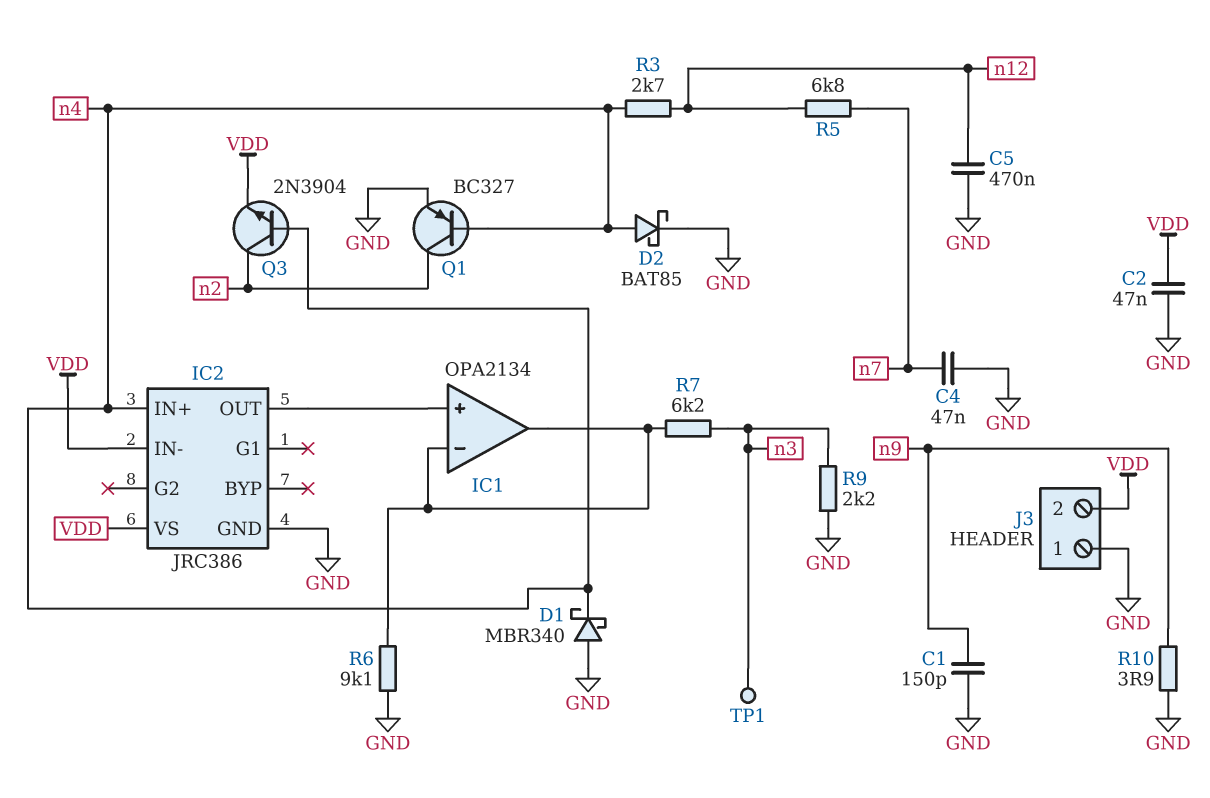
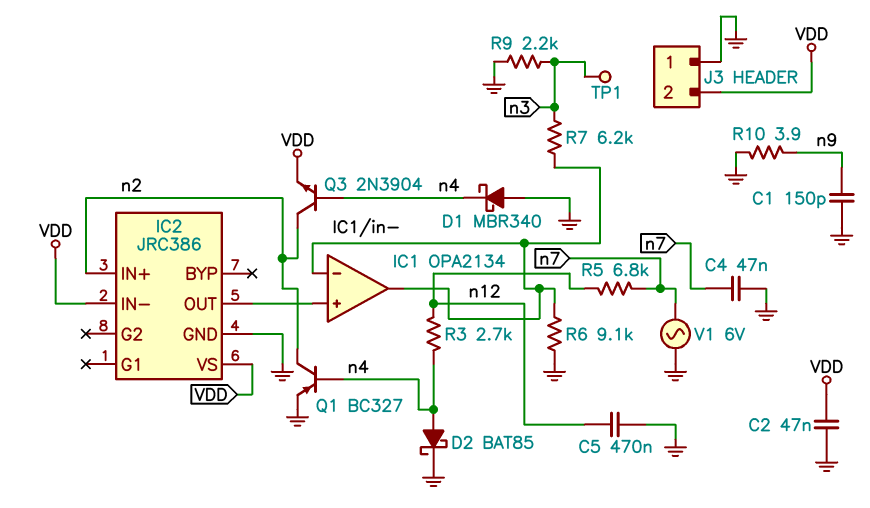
IC2 pin IN+: n4 -> n2
V1: none -> AC 6V (GND, n7)

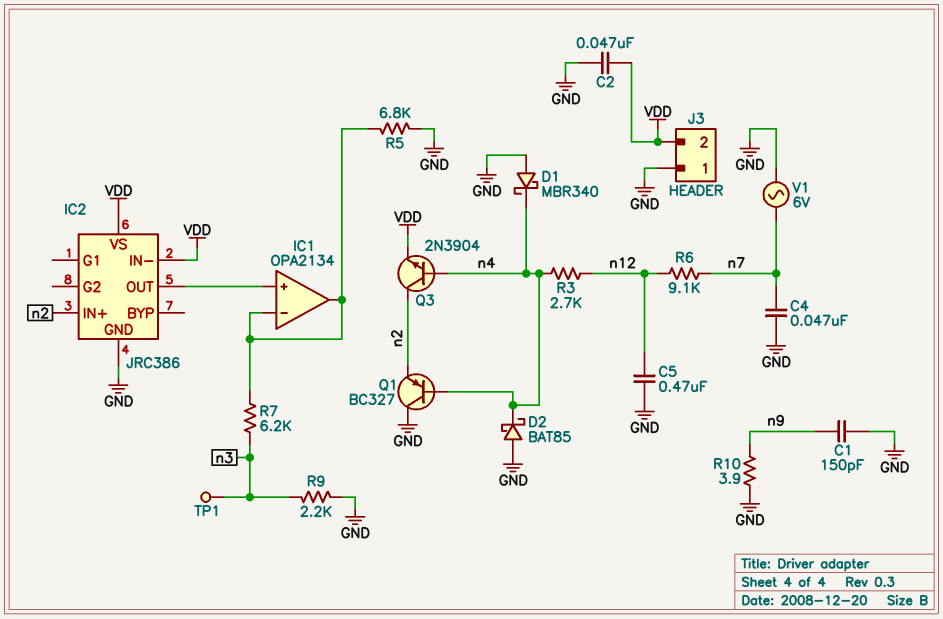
D2: schottky BAT85 (A n4, K GND) -> schottky BAT85 (A GND, K n4)
Q1: PNP BC327 (B n4, C n2, E GND) -> PNP BC327 (B n4, C GND, E n2)
R5: 6.8k (n7, n12) -> 6.8k (GND, IC1/in-)
R6: 9.1k (GND, IC1/in-) -> 9.1k (n7, n12)

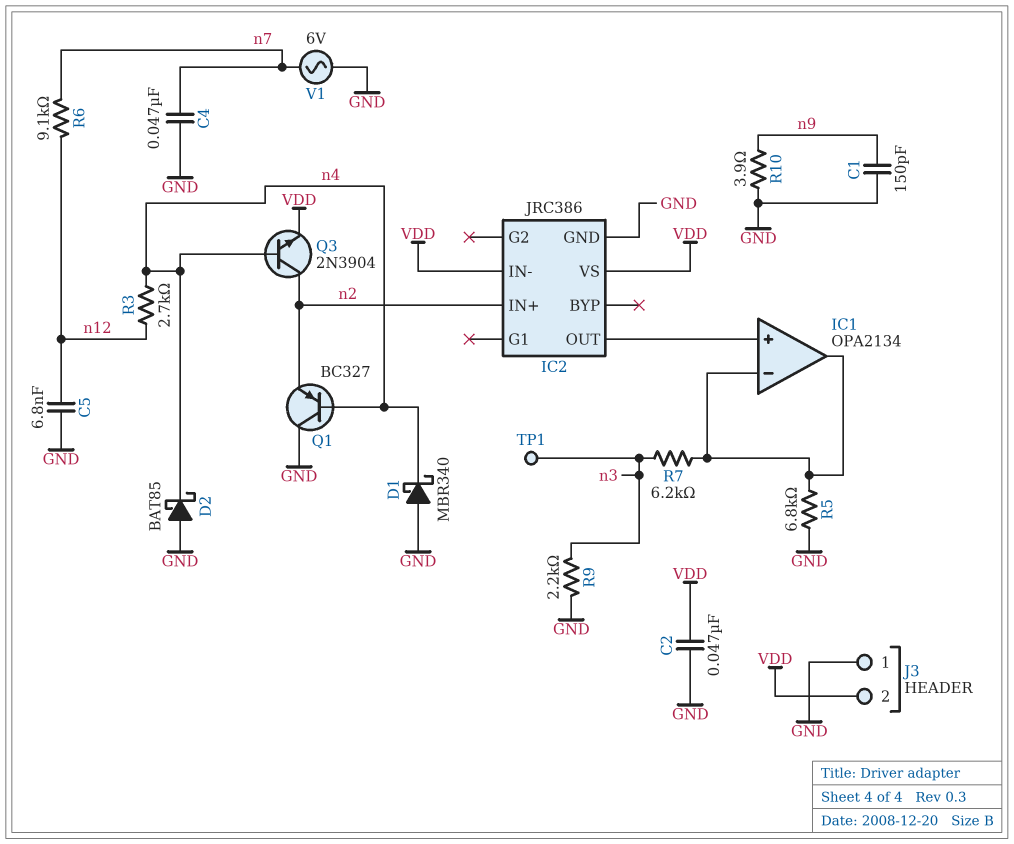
C5: 470nF (GND, n12) -> 6.8nF (GND, n12)

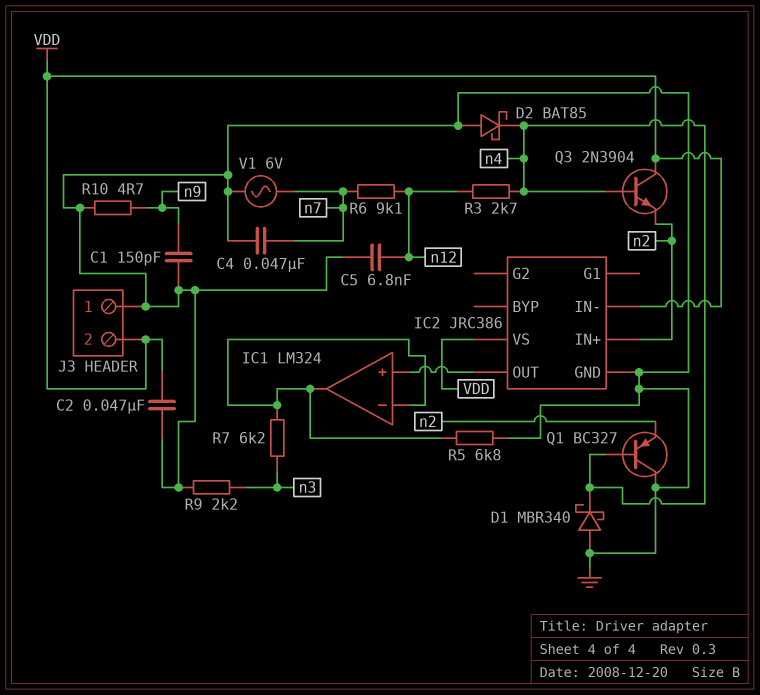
IC1: OPA2134 -> LM324
Q3: NPN 2N3904 (B n4, C n2, E VDD) -> NPN 2N3904 (B n4, C VDD, E n2)
R10: 3.9 (GND, n9) -> 4.7 (GND, n9)
TP1: test point (n3) -> none

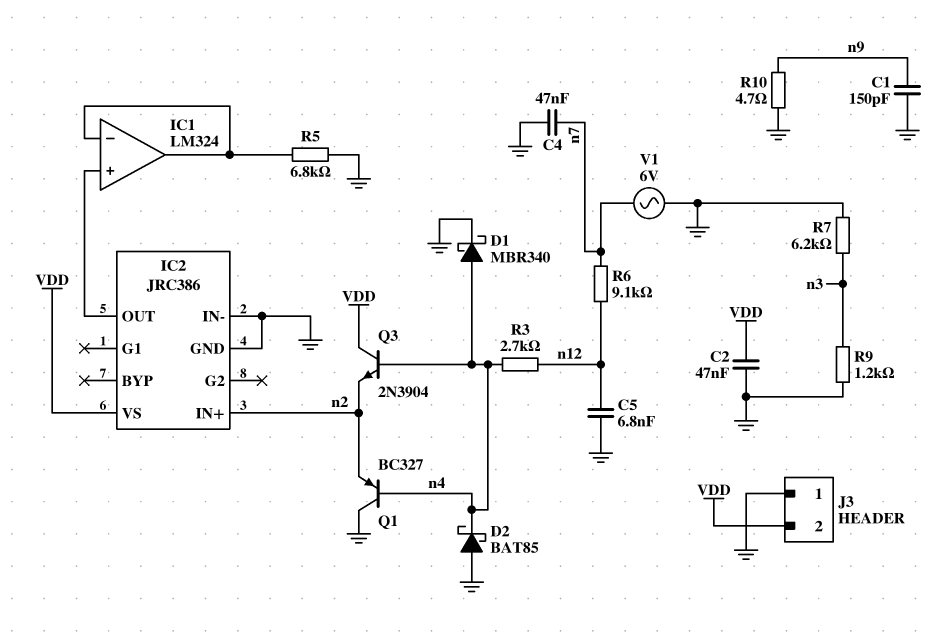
D1: schottky MBR340 (A GND, K n4) -> schottky MBR340 (A n4, K GND)
IC2 pin IN-: VDD -> GND
R7: 6.2k (IC1/in-, n3) -> 6.2k (GND, n3)
R9: 2.2k (GND, n3) -> 1.2k (GND, n3)

